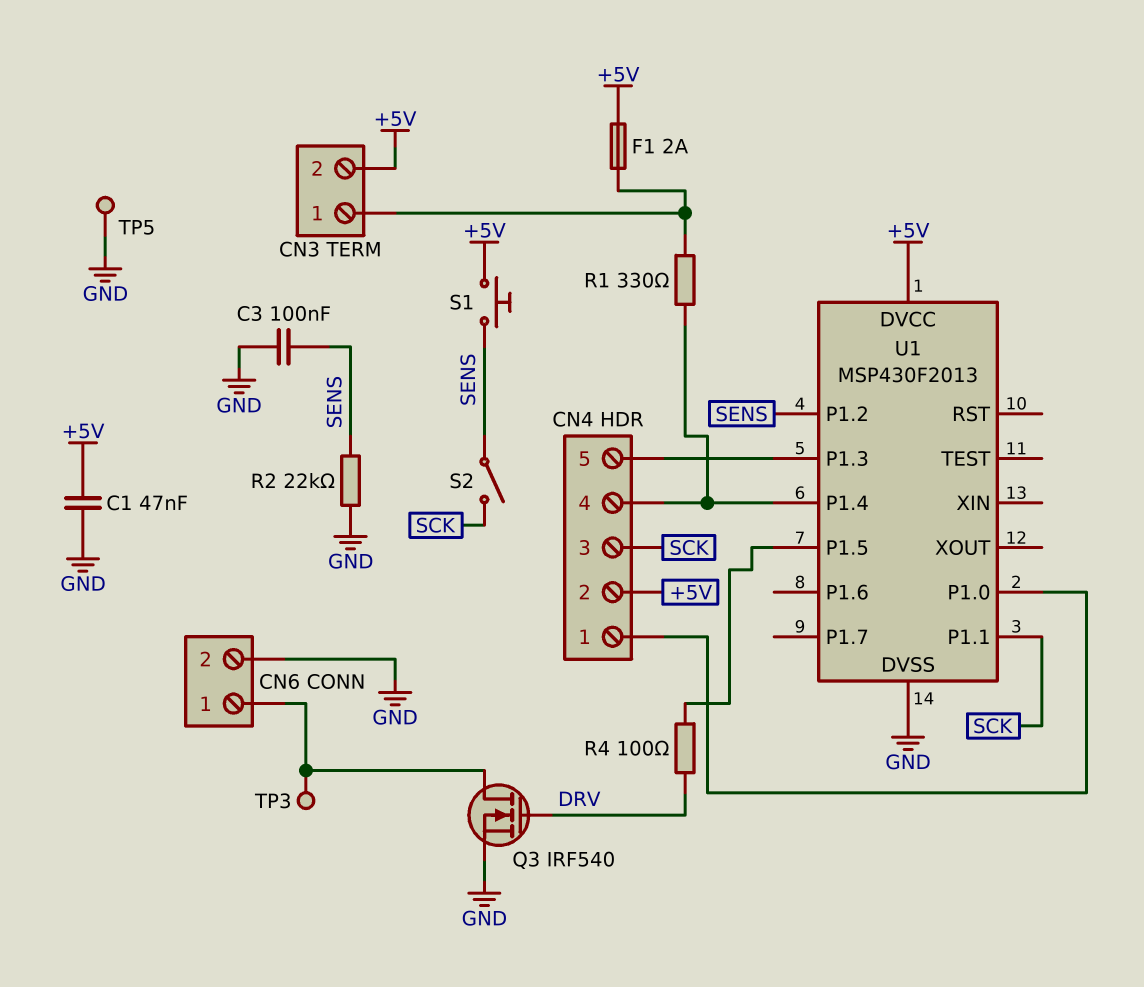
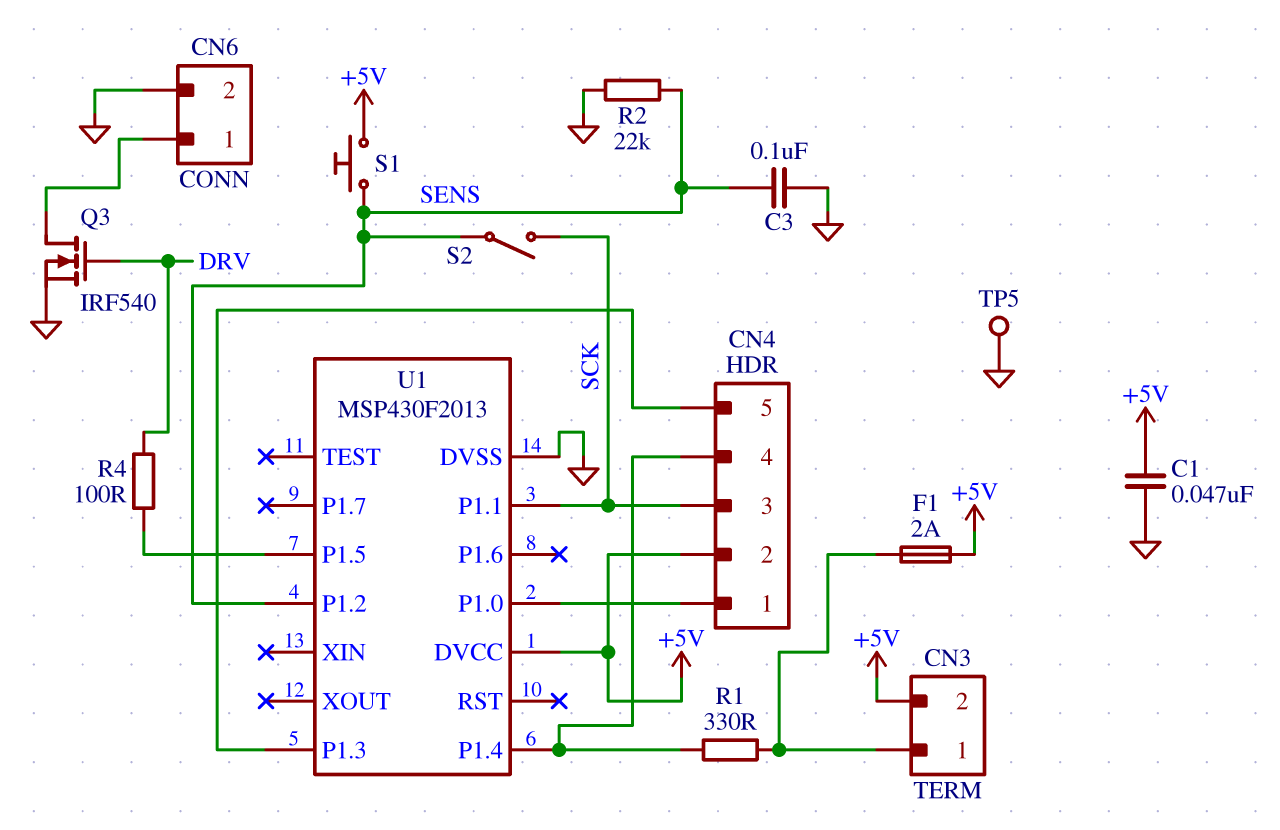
TP3: test point (CN6/1) -> none

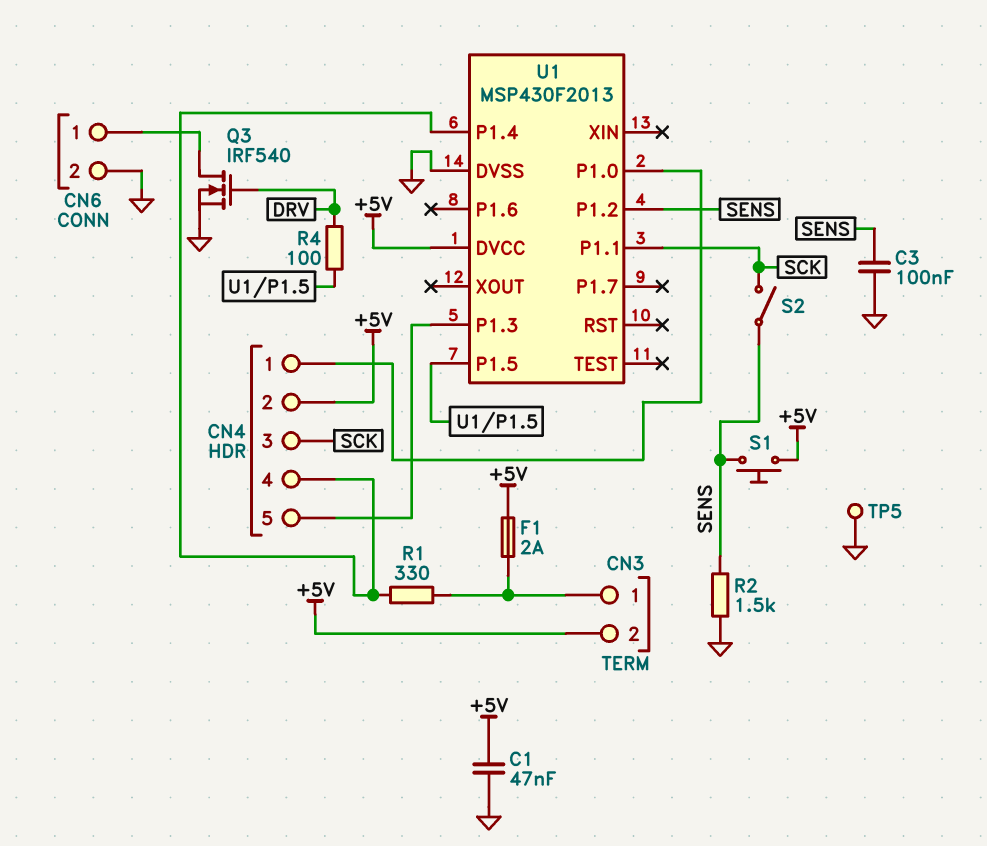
R2: 22k (GND, SENS) -> 1.5k (GND, SENS)

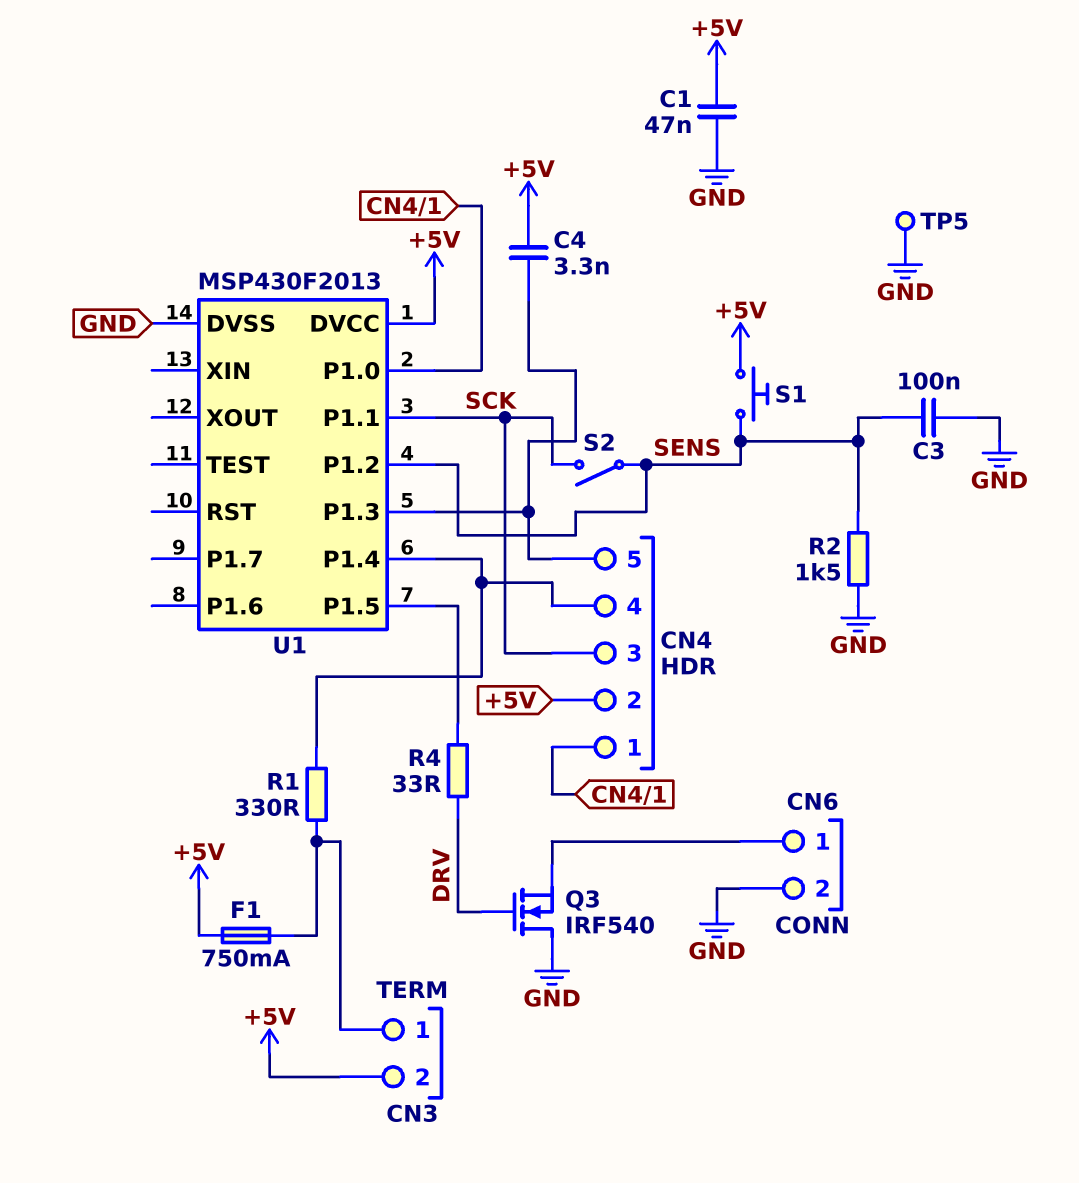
C4: none -> 3.3nF (+5V, CN4/5)
F1: 2A (+5V, CN3/1) -> 750mA (+5V, CN3/1)
Q3: NMOS IRF540 (G DRV, D CN6/1, S GND) -> NMOS IRF540 (G DRV, D GND, S CN6/1)
R4: 100 (DRV, U1/P1.5) -> 33 (DRV, U1/P1.5)

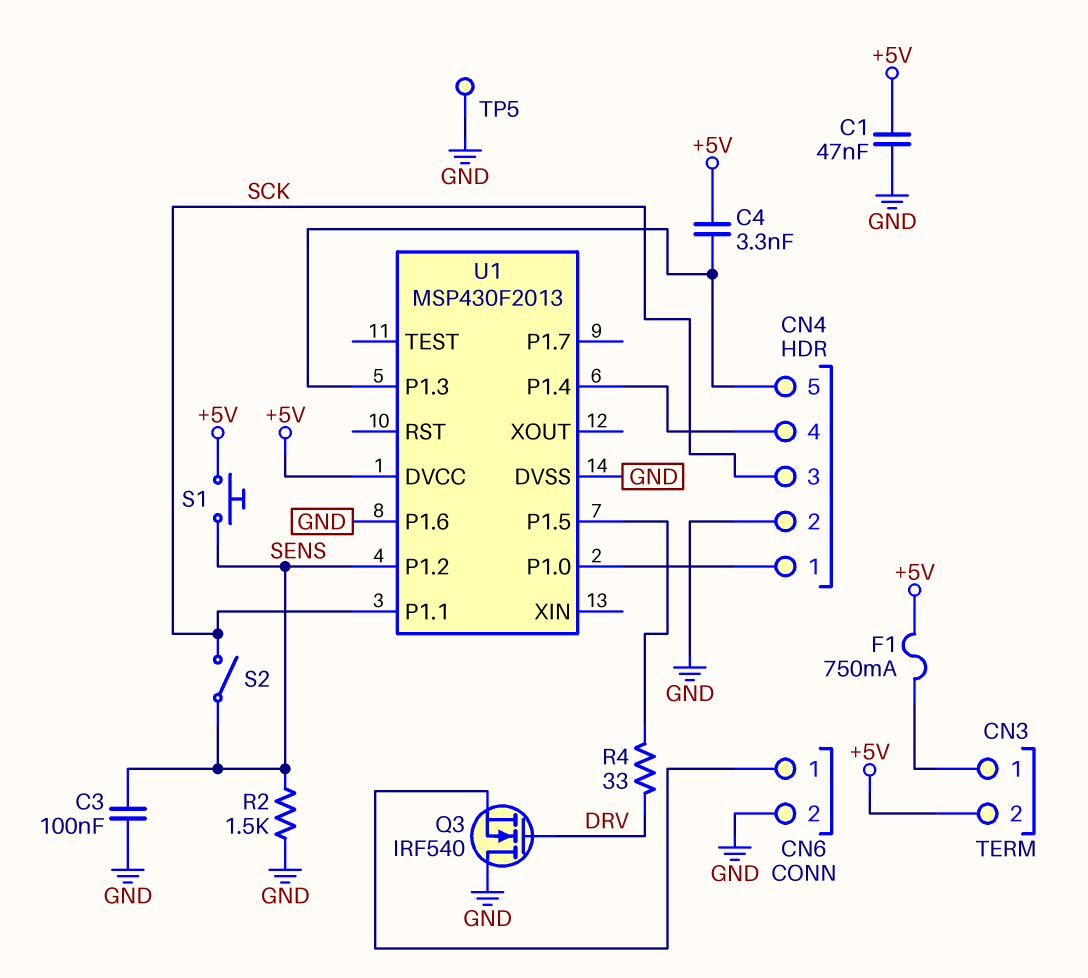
CN4 pin 2: +5V -> GND
R1: 330 (CN3/1, CN4/4) -> none
U1 pin P1.6: none -> GND

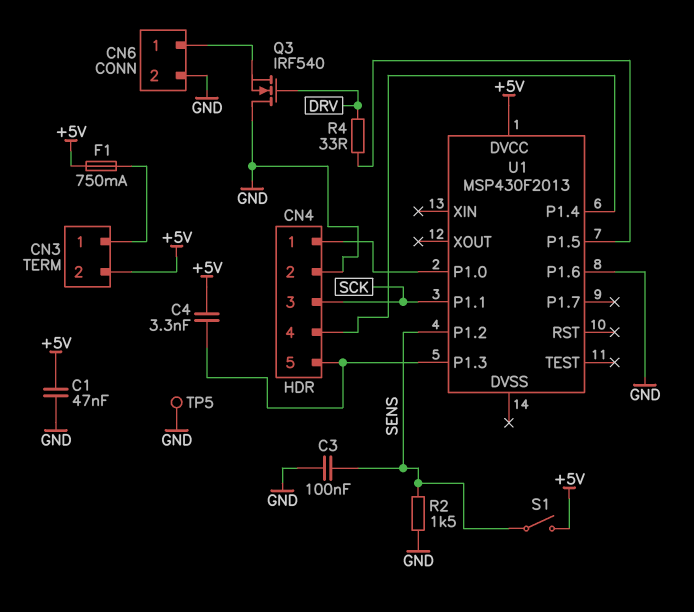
S1: button (+5V, SENS) -> switch (+5V, SENS)
S2: switch (SCK, SENS) -> none
U1 pin DVSS: GND -> none

